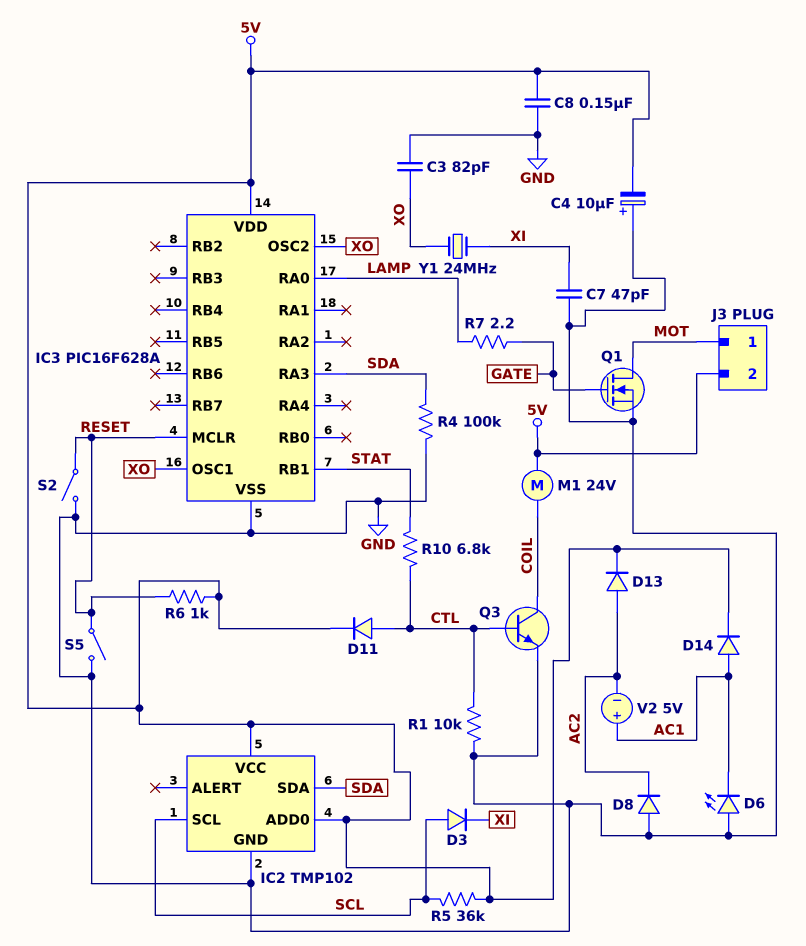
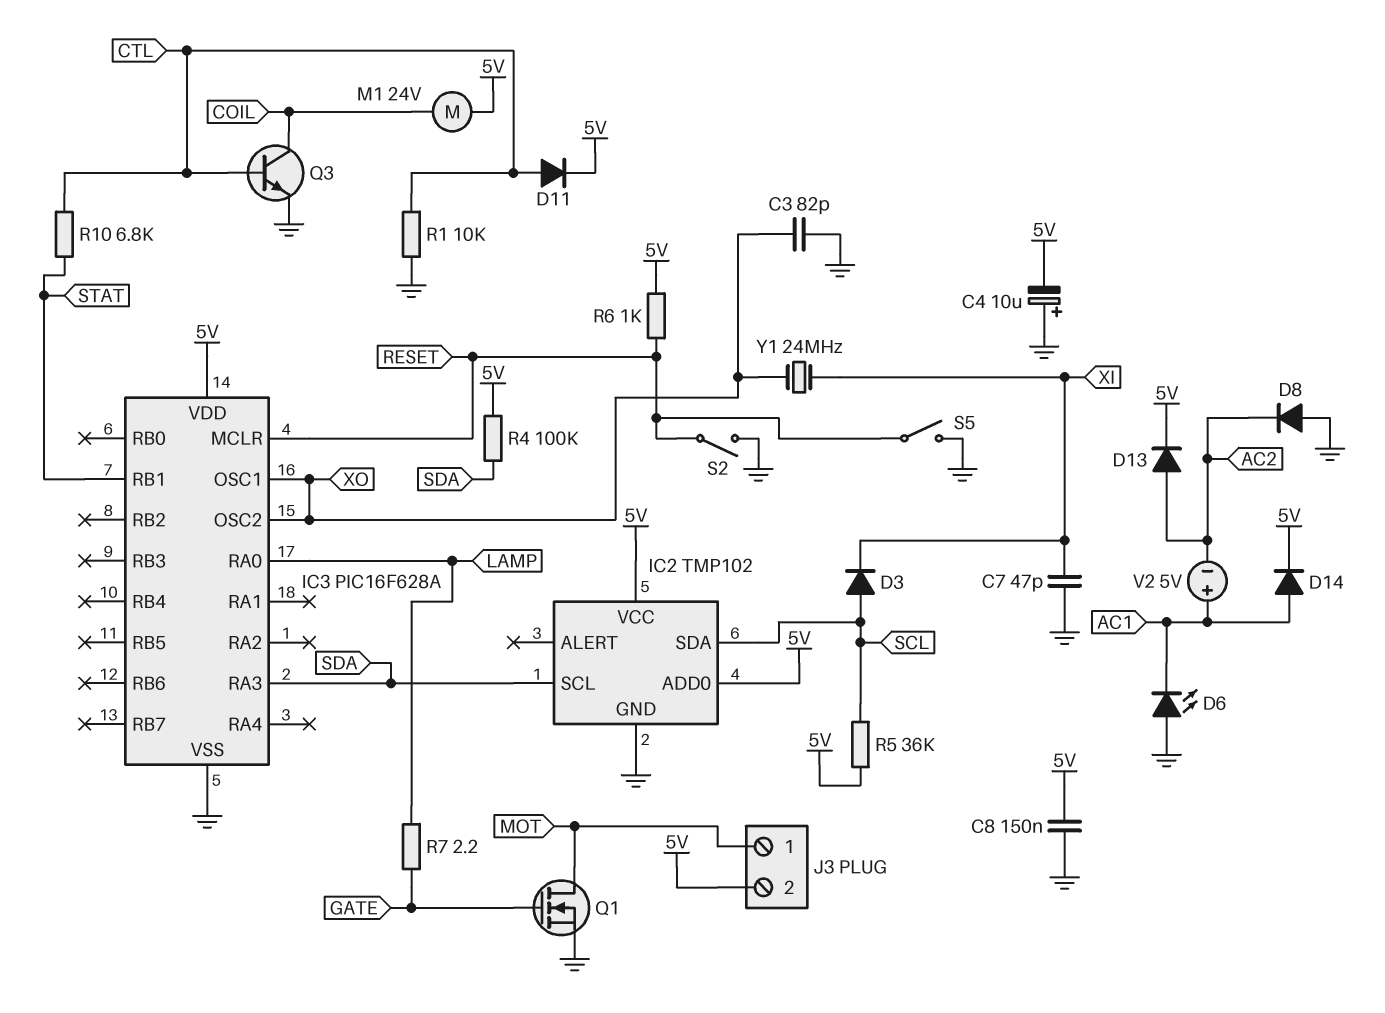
IC2 pin SCL: SCL -> SDA
IC2 pin SDA: SDA -> SCL
R4: 100k (GND, SDA) -> 100k (5V, SDA)

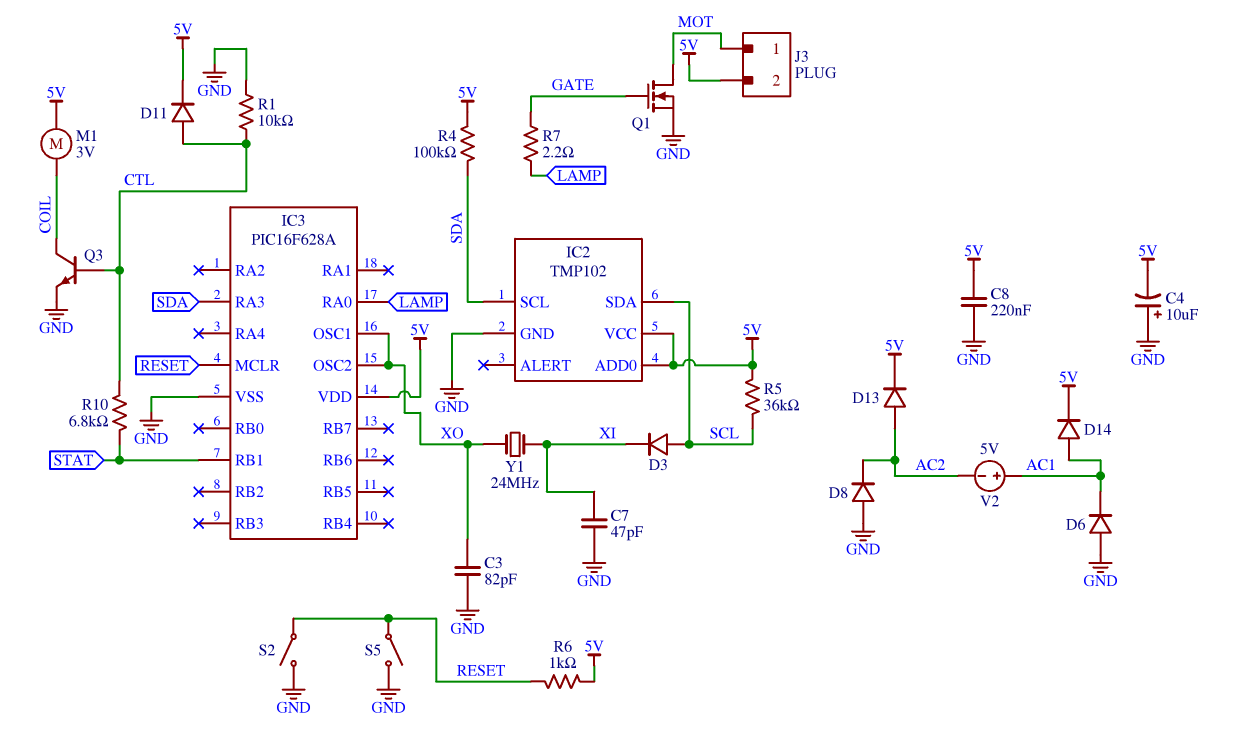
C8: 150nF (5V, GND) -> 220nF (5V, GND)
D6: LED (A GND, K AC1) -> diode (A GND, K AC1)
M1: motor 24V (5V, COIL) -> motor 3V (5V, COIL)

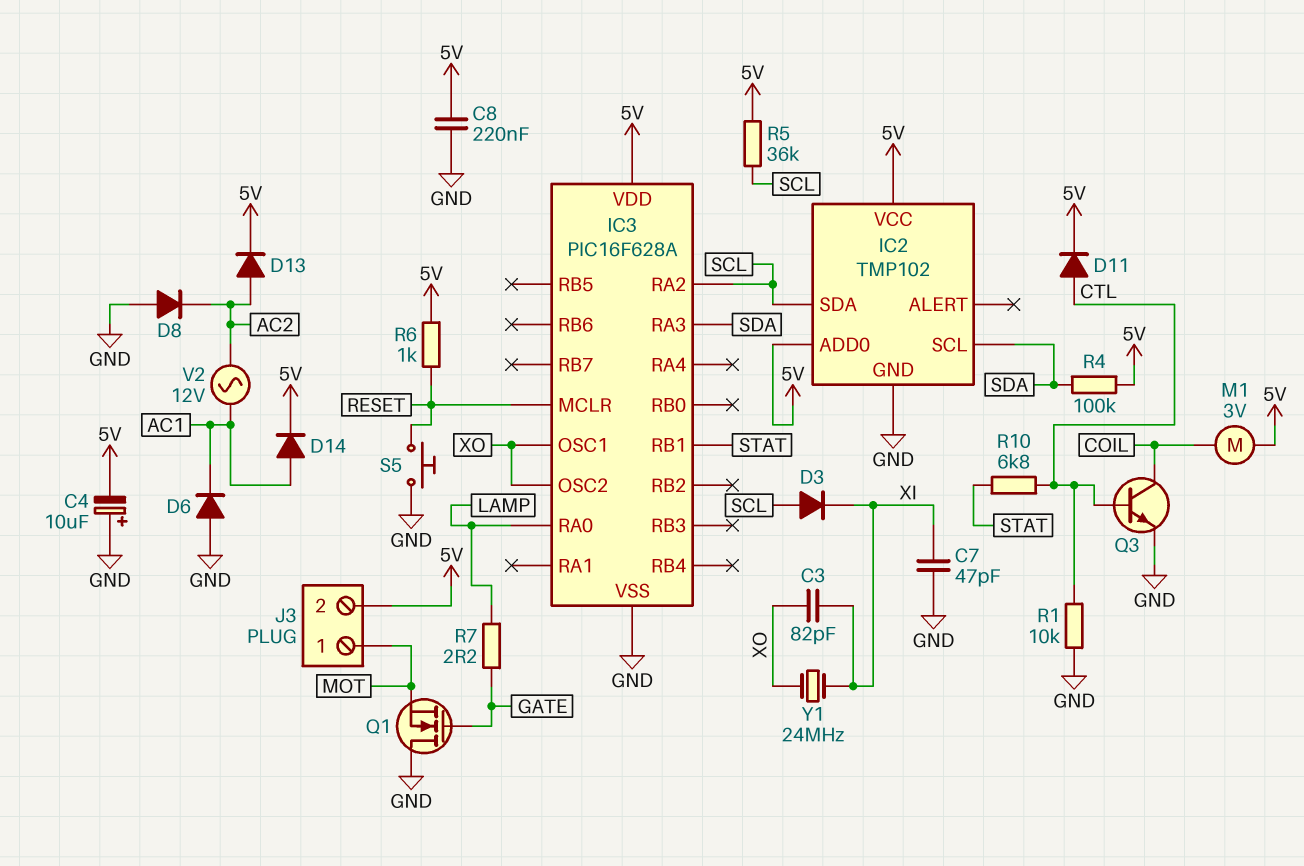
C3: 82pF (GND, XO) -> 82pF (XI, XO)
IC3 pin RA2: none -> SCL
Q1: NMOS (G GATE, D MOT, S GND) -> NMOS (G GATE, D GND, S MOT)
S2: switch (GND, RESET) -> none
S5: switch (GND, RESET) -> button (GND, RESET)
V2: 5V (plus AC1, minus AC2) -> AC 12V (AC1, AC2)

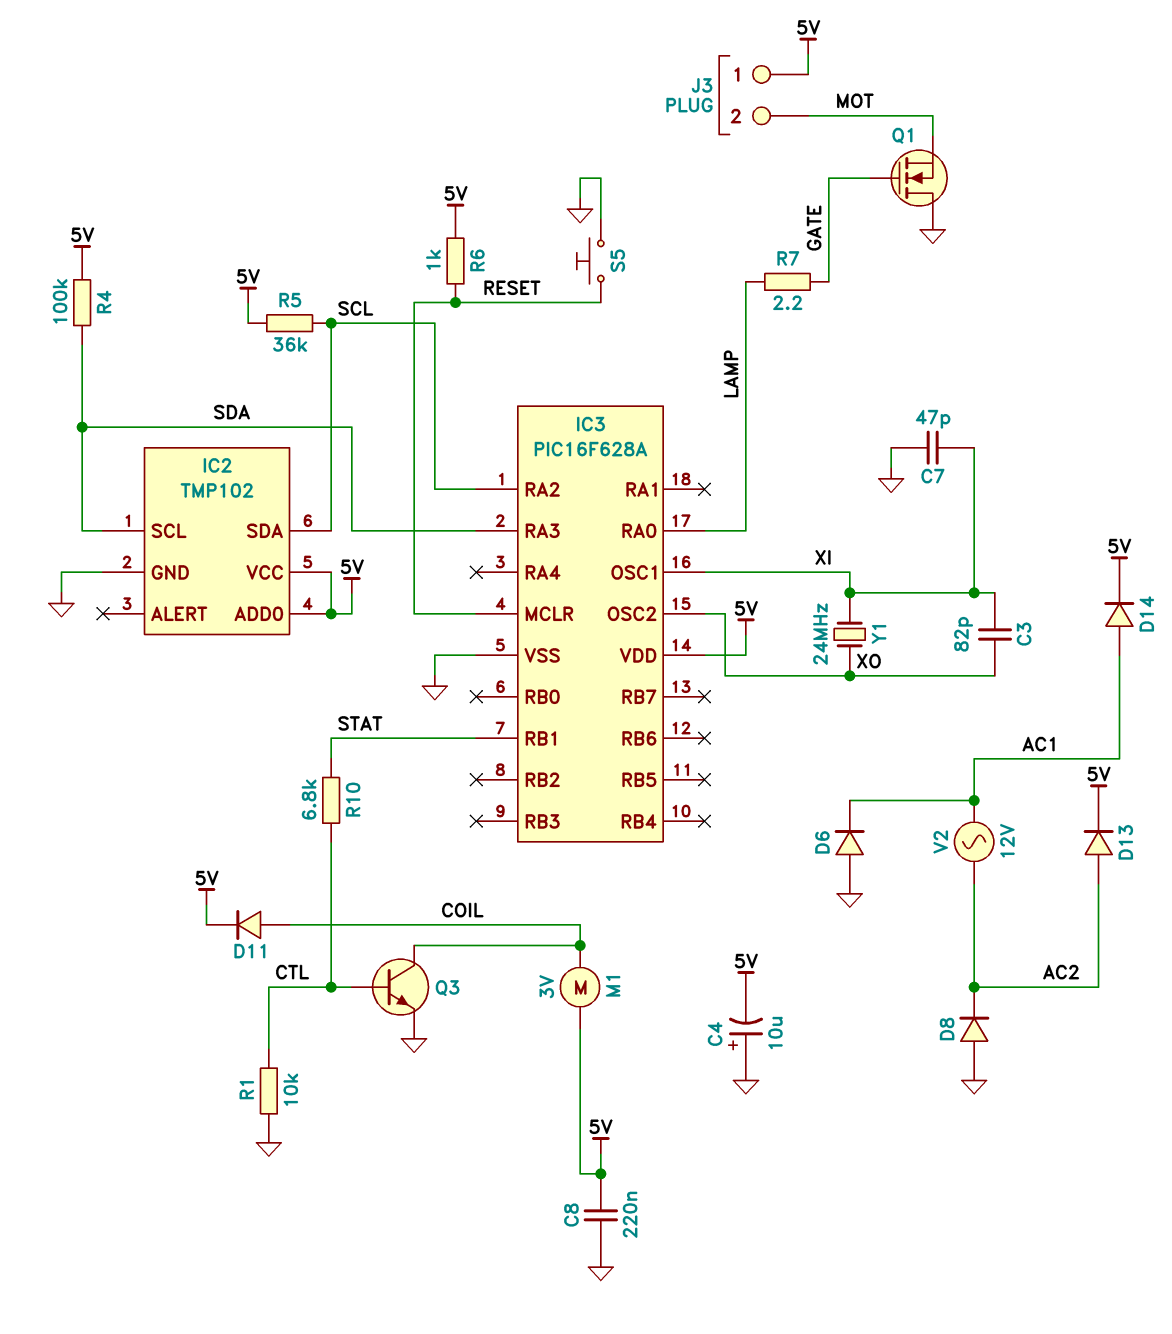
D3: diode (A SCL, K XI) -> none
D11: diode (A CTL, K 5V) -> diode (A COIL, K 5V)
IC3 pin OSC1: XO -> XI
J3 pin 1: MOT -> 5V
J3 pin 2: 5V -> MOT

